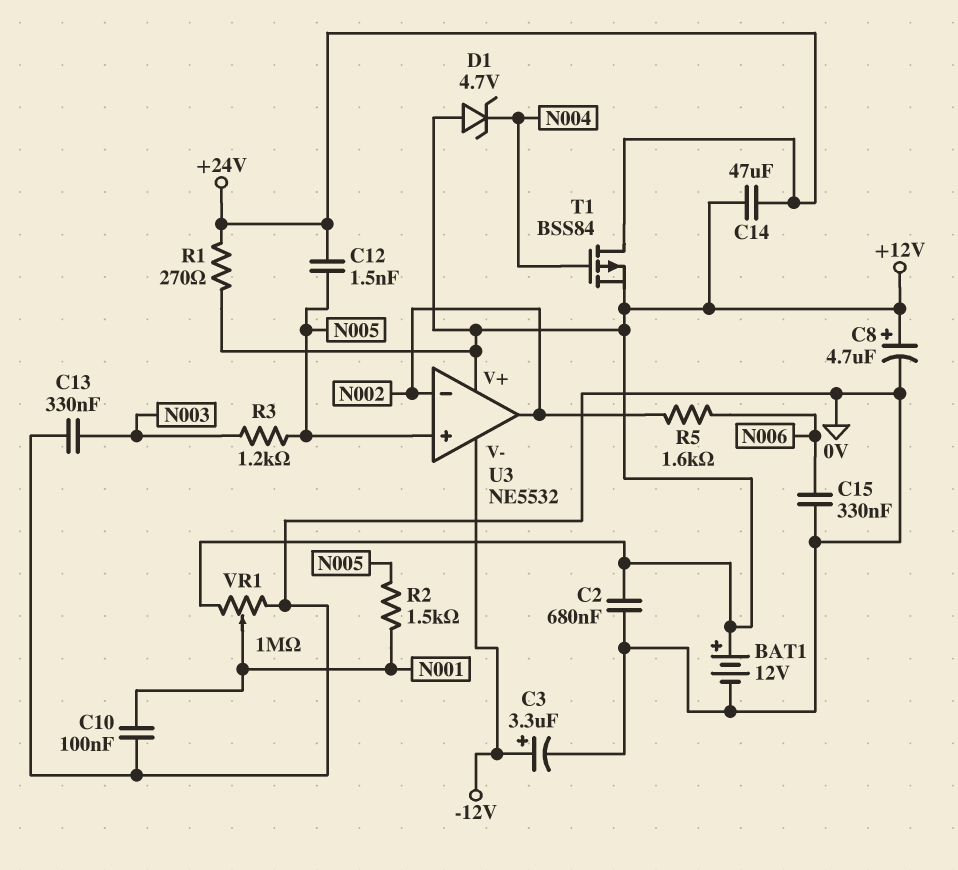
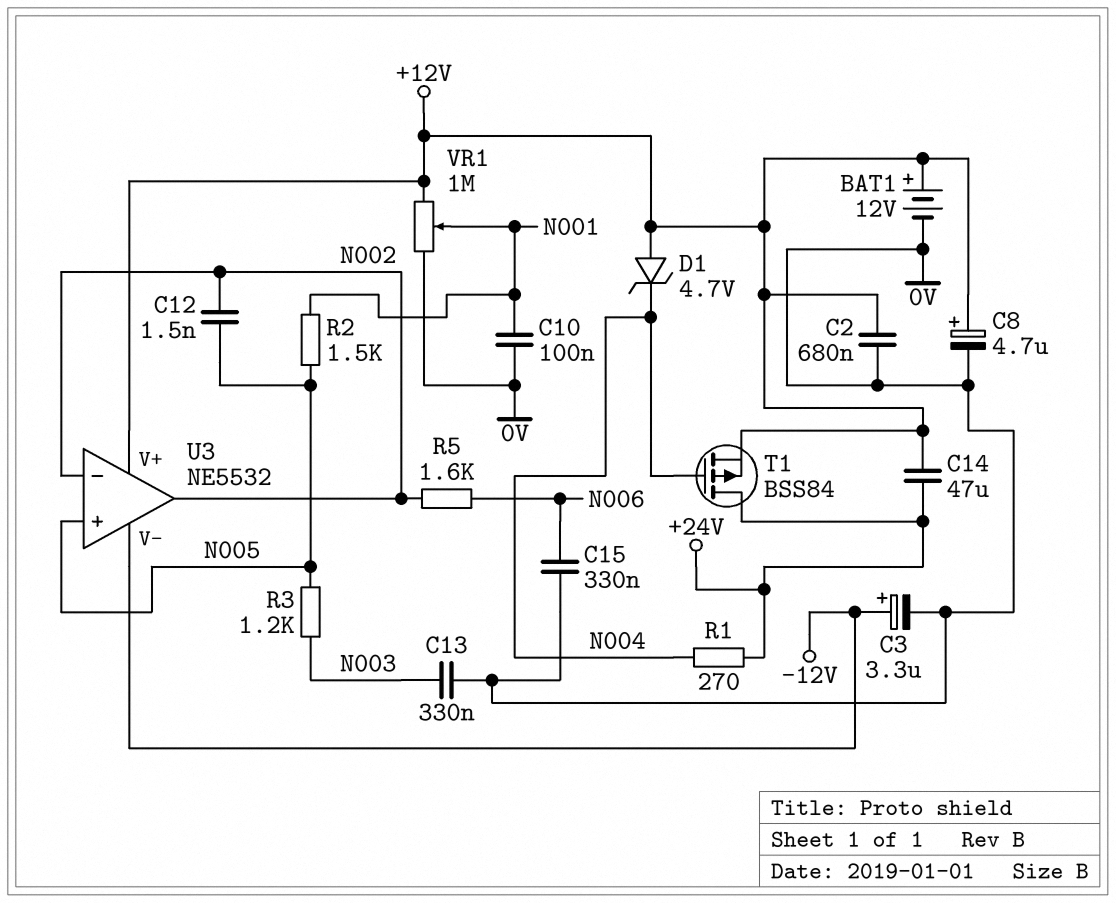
C12: 1.5nF (+24V, N005) -> 1.5nF (N002, N005)
R1: 270 (+12V, +24V) -> 270 (+24V, N004)

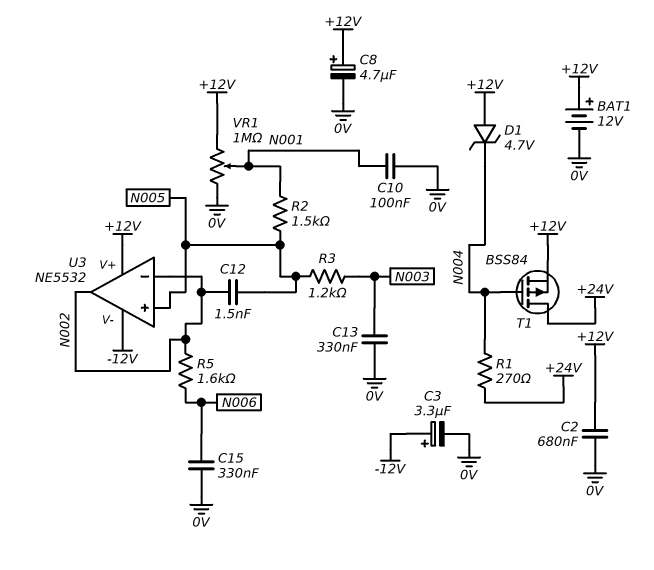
C14: 47uF (+12V, +24V) -> none

